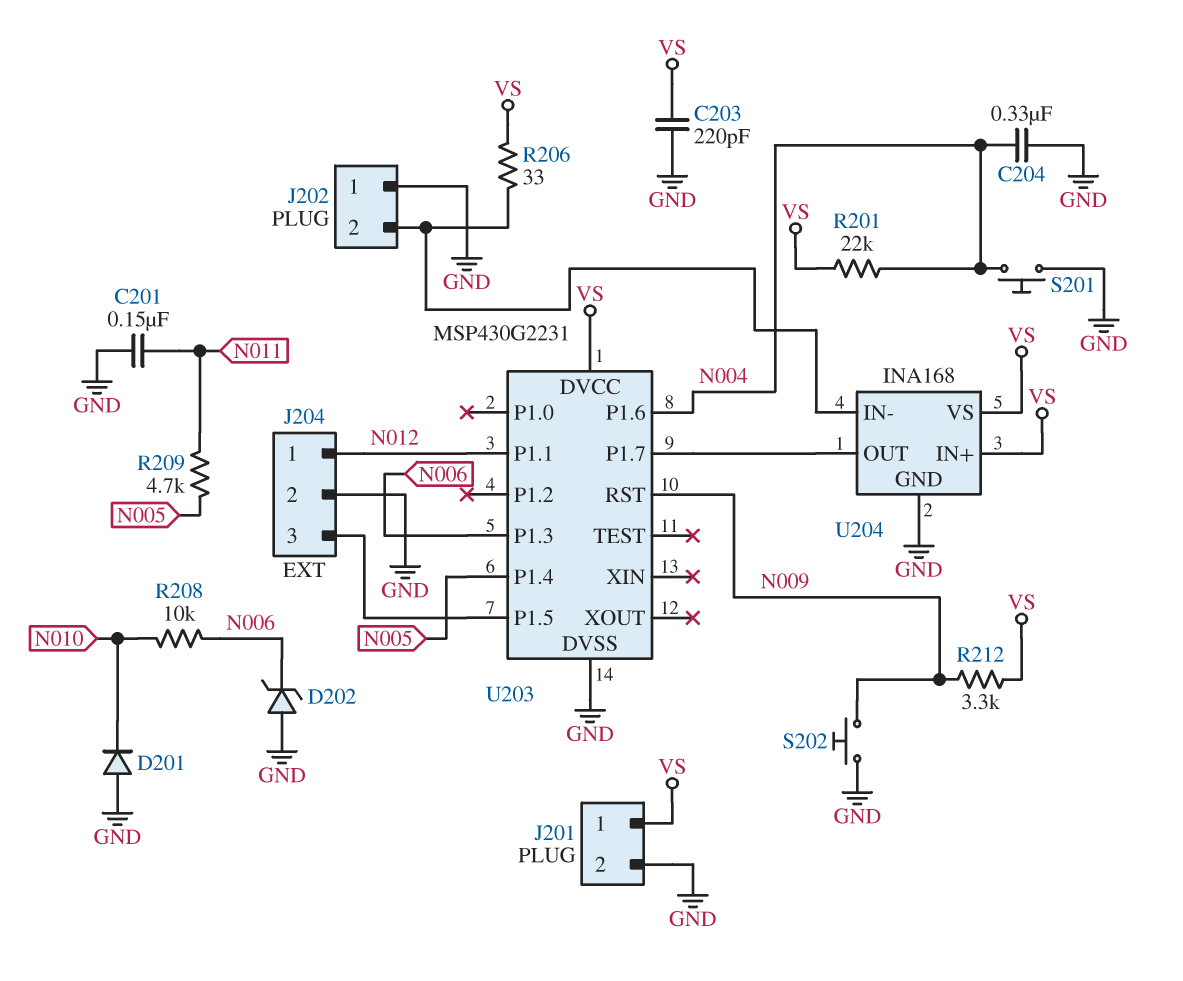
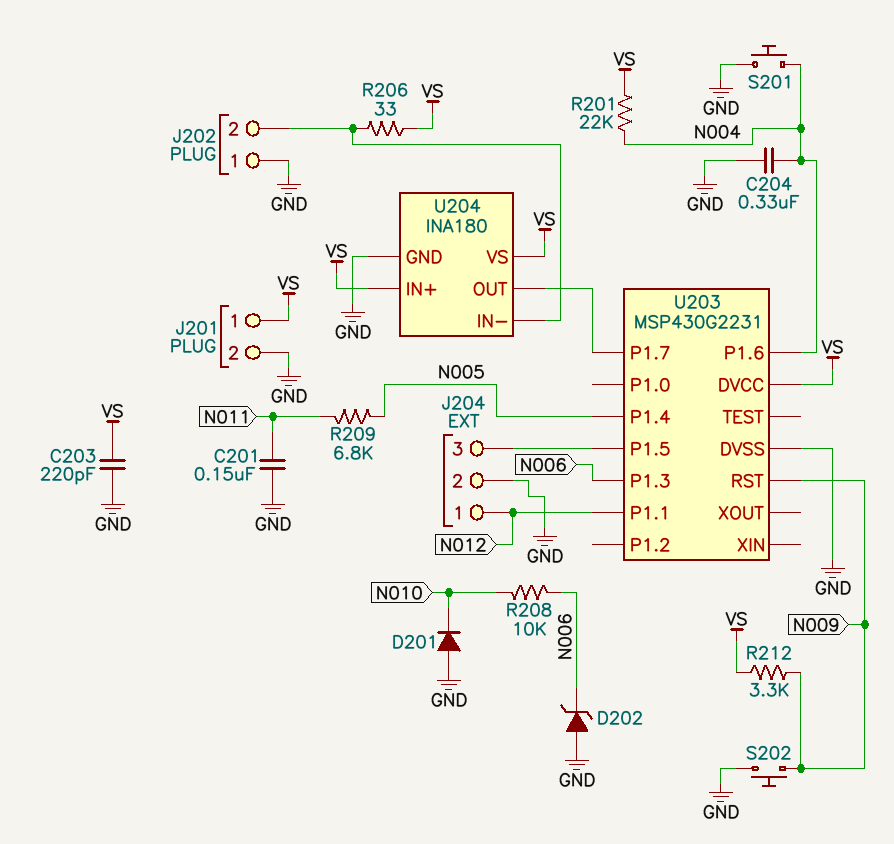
R209: 4.7k (N005, N011) -> 6.8k (N005, N011)
U204: INA168 -> INA180

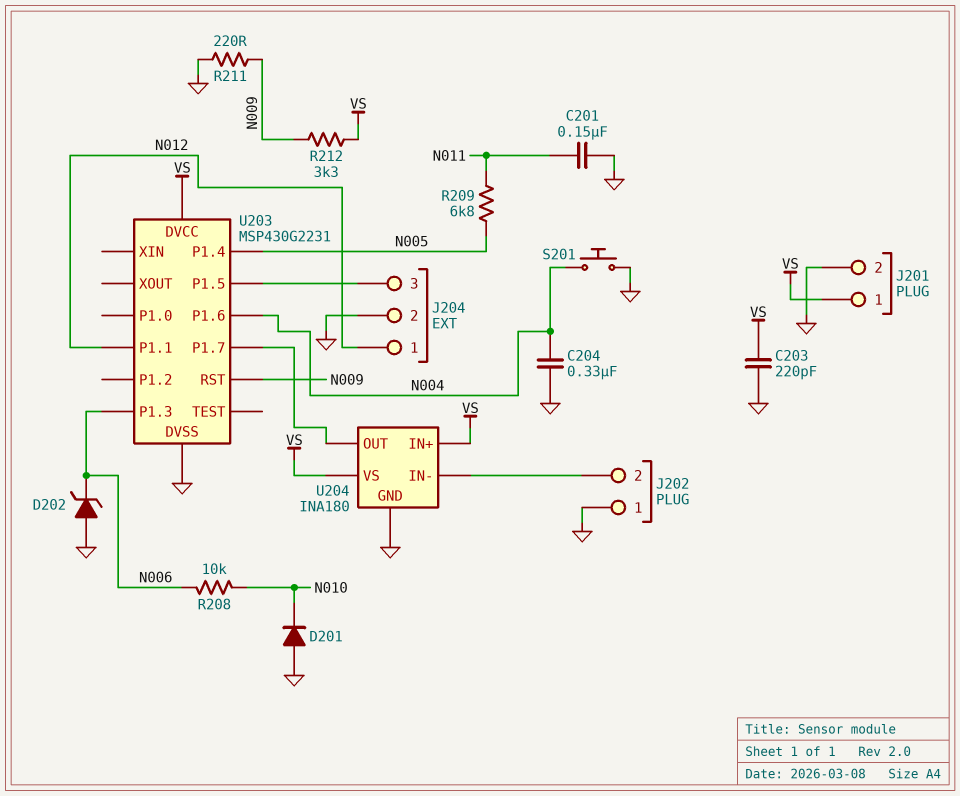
R201: 22k (N004, VS) -> none
R206: 33 (J202/2, VS) -> none
R211: none -> 220 (GND, N009)
S202: button (GND, N009) -> none

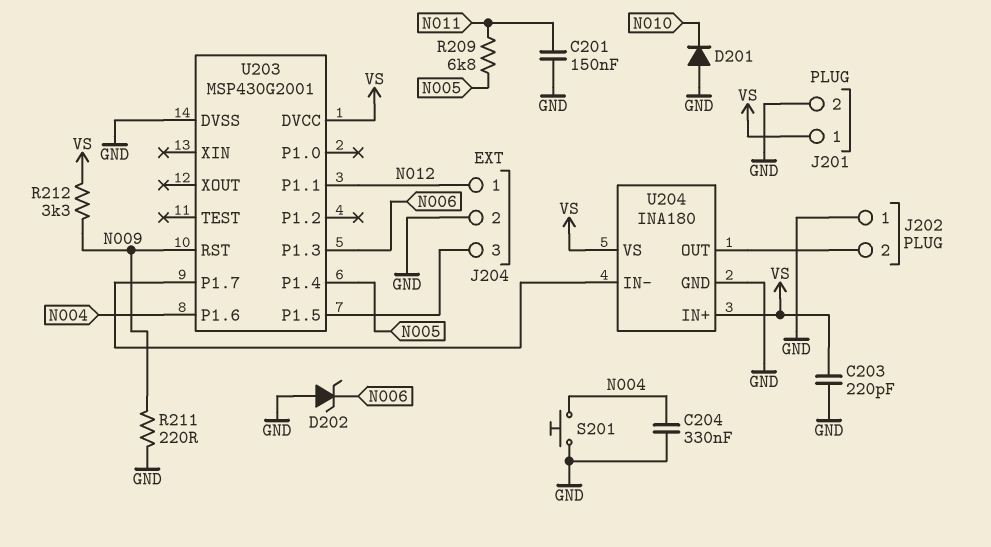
R208: 10k (N006, N010) -> none
U203: MSP430G2231 -> MSP430G2001
U204 pin IN-: J202/2 -> U203/P1.7
U204 pin OUT: U203/P1.7 -> J202/2

